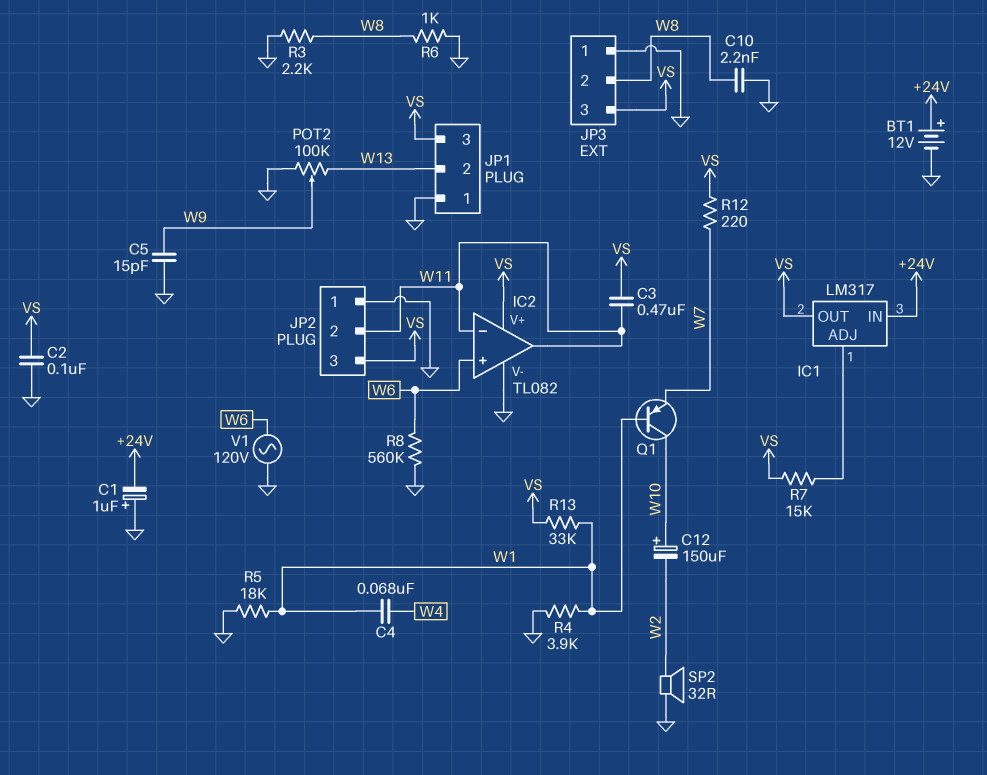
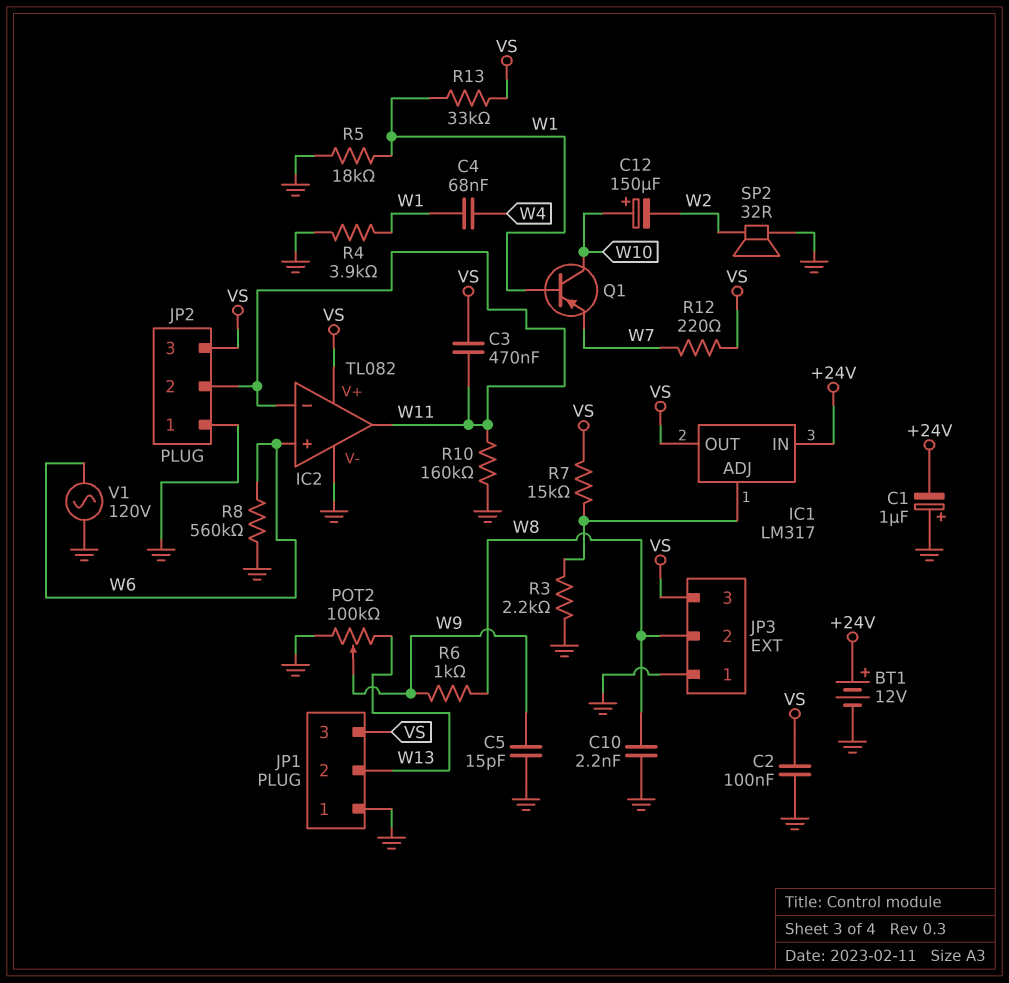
R3: 2.2k (GND, W8) -> 2.2k (GND, IC1/ADJ)
R6: 1k (GND, W8) -> 1k (W8, W9)
R10: none -> 160k (GND, W11)

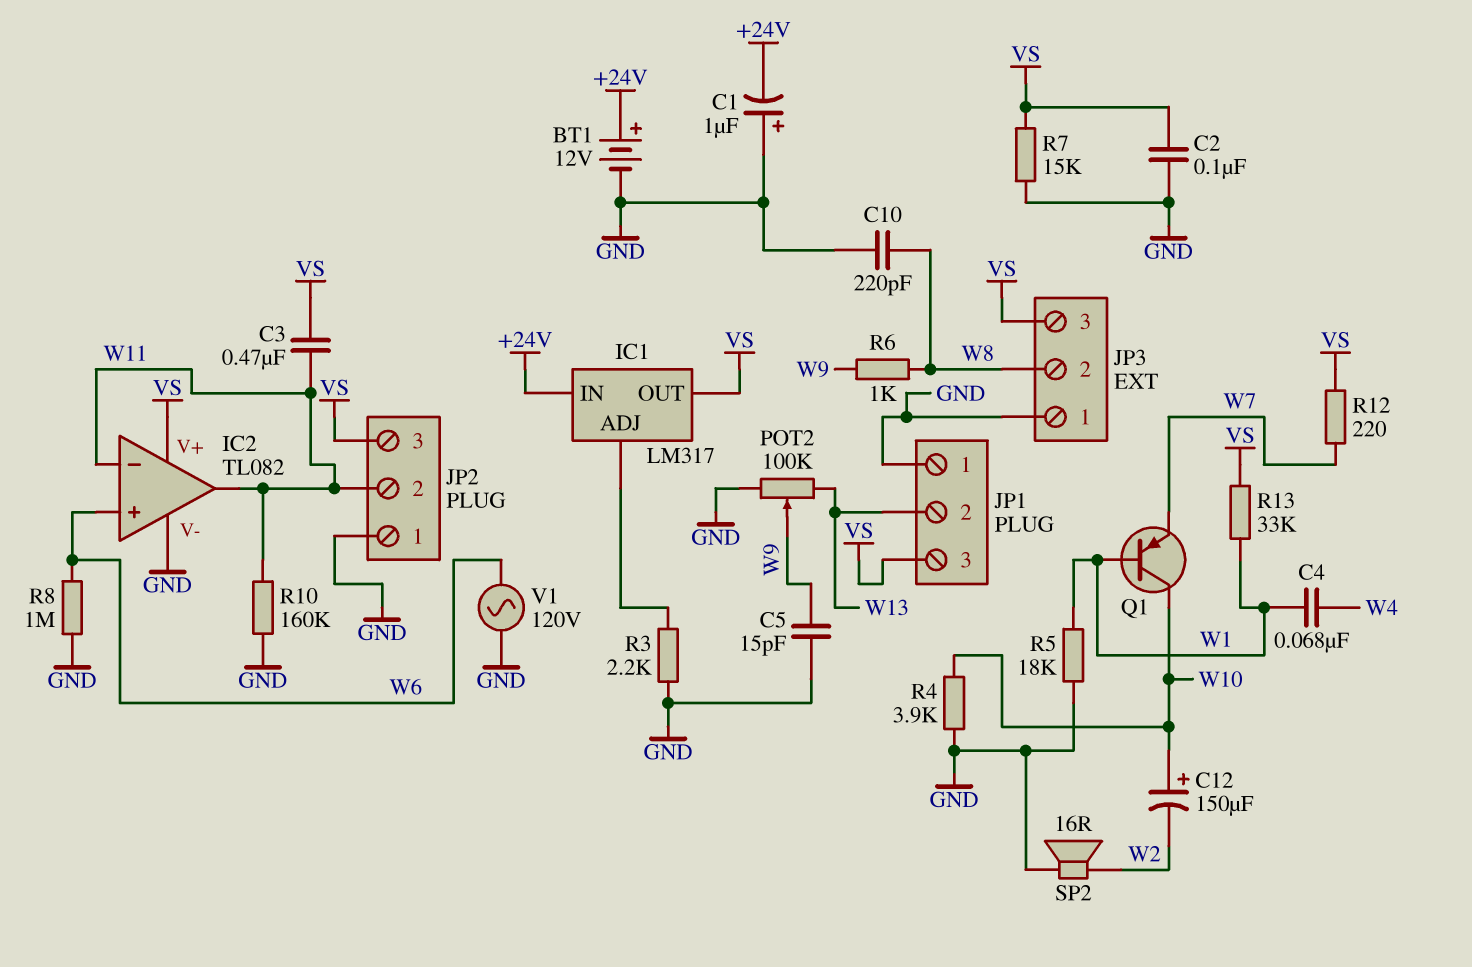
C10: 2.2nF (GND, W8) -> 220pF (GND, W8)
R4: 3.9k (GND, W1) -> 3.9k (GND, W10)
R7: 15k (IC1/ADJ, VS) -> 15k (GND, VS)
R8: 560k (GND, W6) -> 1M (GND, W6)
SP2: speaker 32R (GND, W2) -> speaker 16R (GND, W2)

